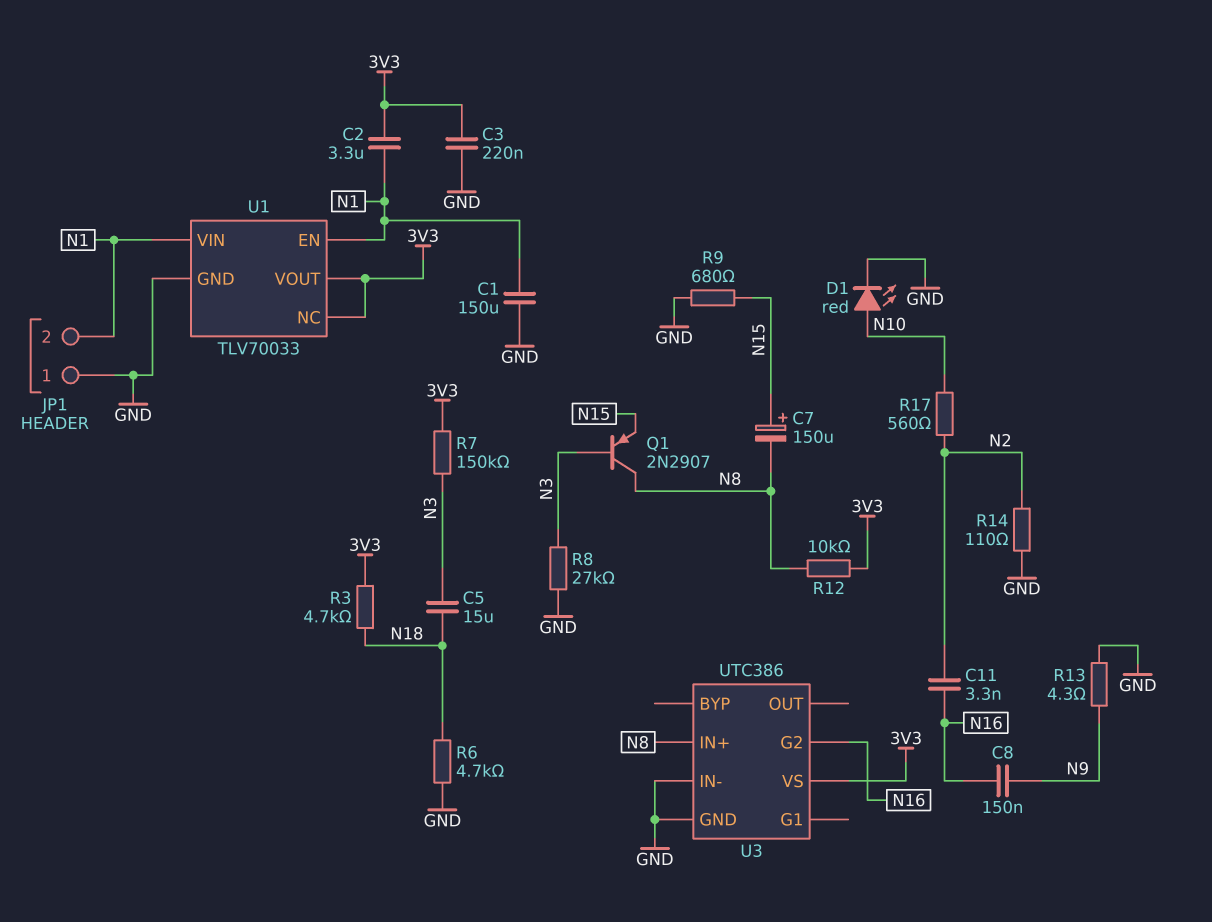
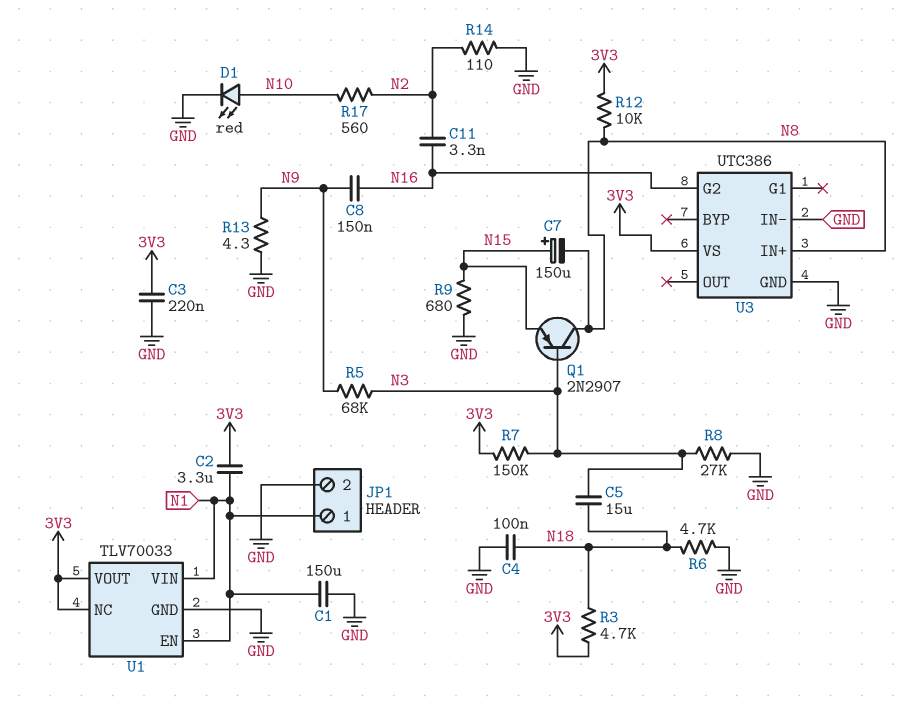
C4: none -> 100nF (GND, N18)
JP1 pin 1: GND -> N1
JP1 pin 2: N1 -> GND
R5: none -> 68k (N3, N9)

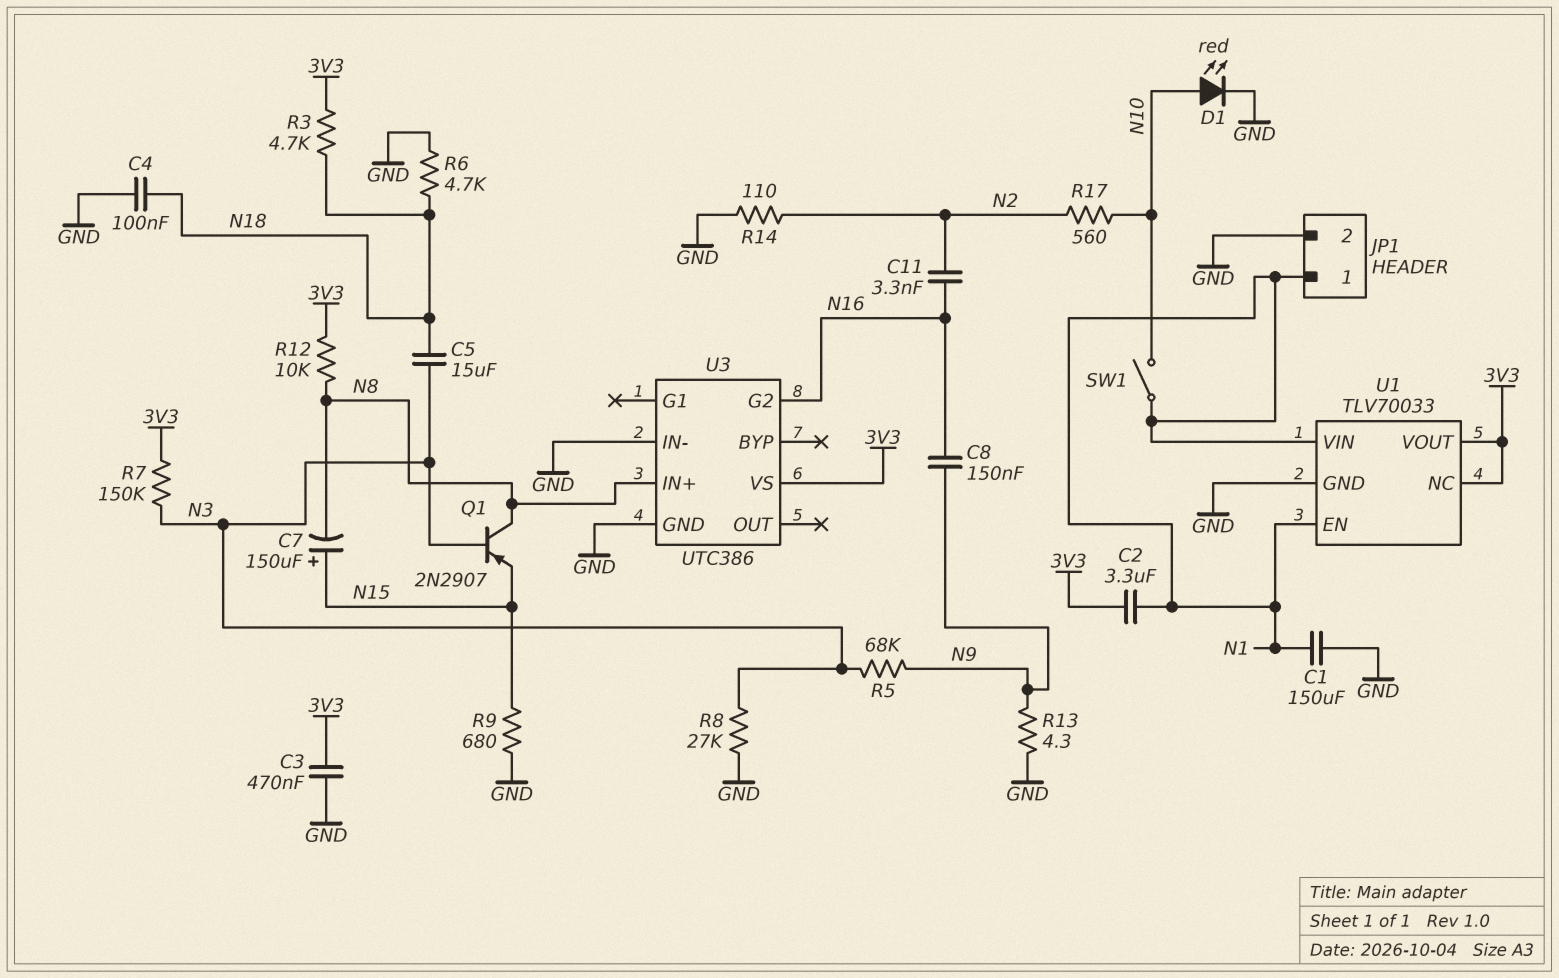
C3: 220nF (3V3, GND) -> 470nF (3V3, GND)
SW1: none -> switch (N1, N10)

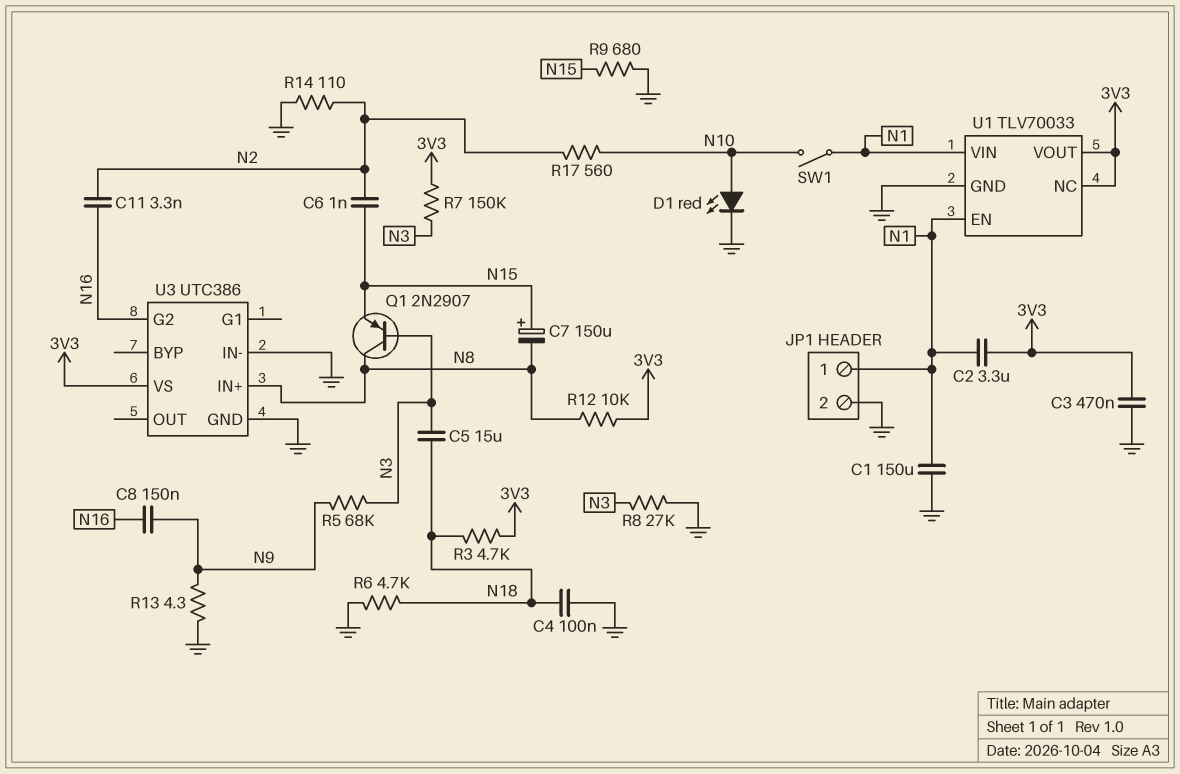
C6: none -> 1nF (N2, N15)

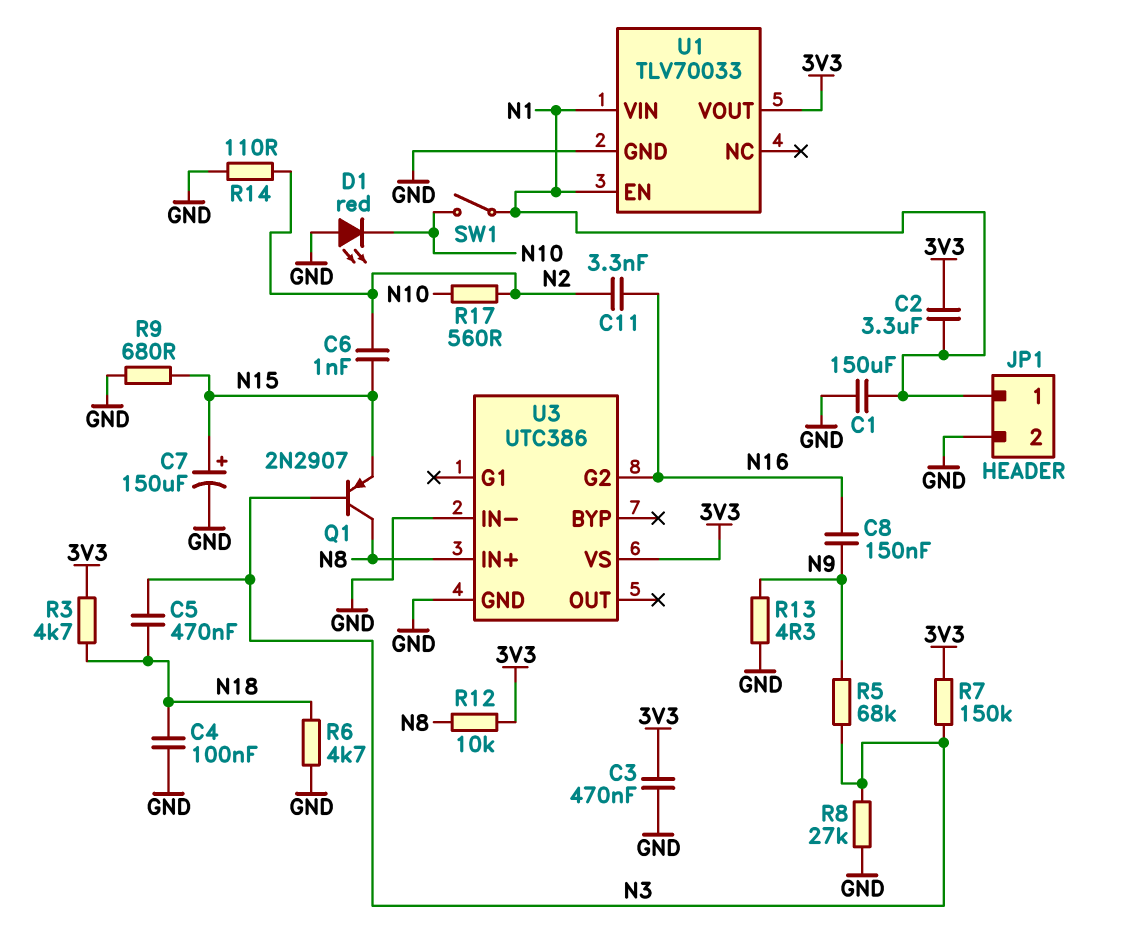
C5: 15uF (N3, N18) -> 470nF (N3, N18)
C7: 150uF (plus N15, minus N8) -> 150uF (plus N15, minus GND)
D1: LED red (A N10, K GND) -> LED red (A GND, K N10)
U1 pin NC: 3V3 -> none

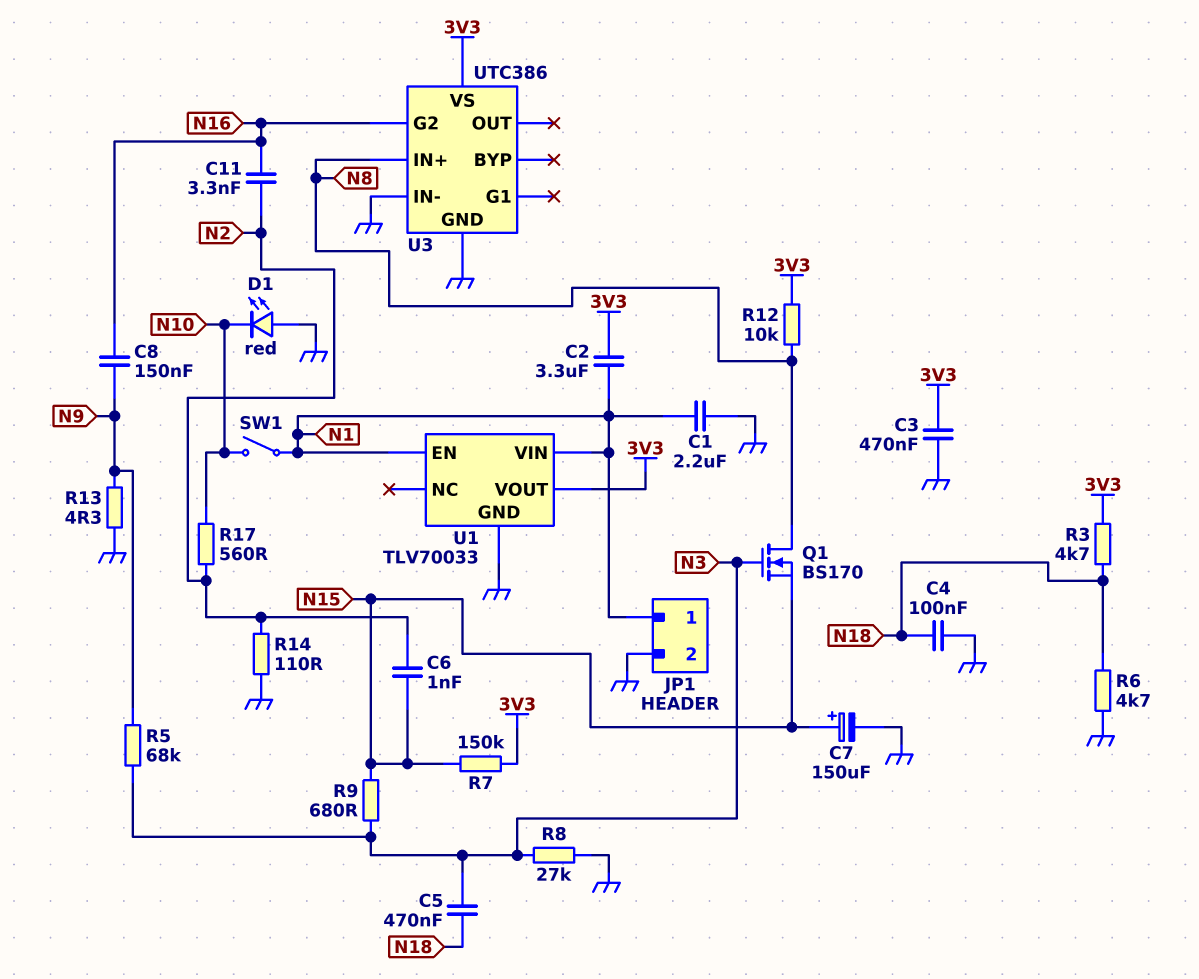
C1: 150uF (GND, N1) -> 2.2uF (GND, N1)
Q1: PNP 2N2907 (B N3, C N8, E N15) -> NMOS BS170 (G N3, D N8, S N15)
R7: 150k (3V3, N3) -> 150k (3V3, N15)
R9: 680 (GND, N15) -> 680 (N3, N15)

